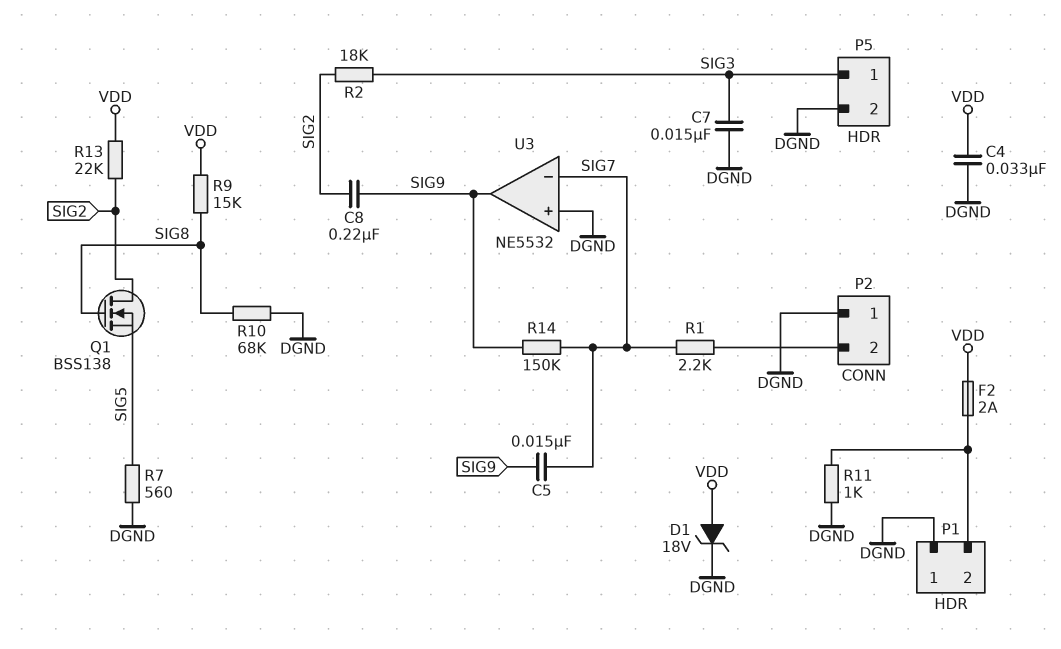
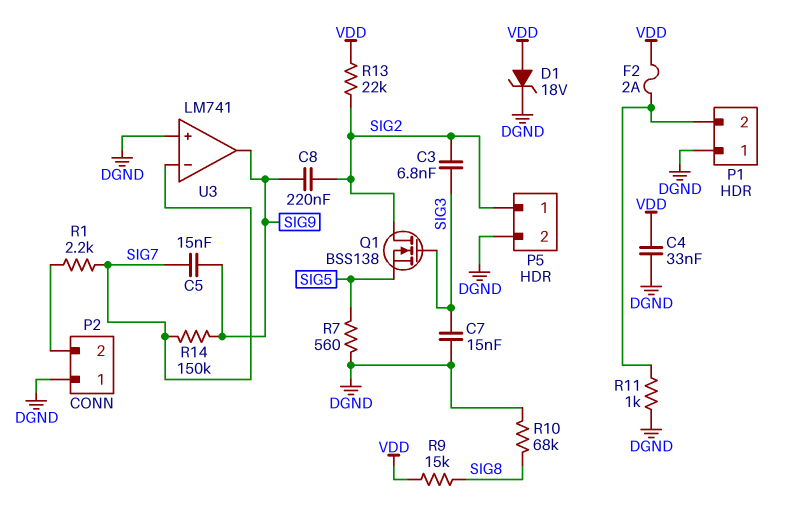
C3: none -> 6.8nF (SIG2, SIG3)
P5 pin 1: SIG3 -> SIG2
Q1: NMOS BSS138 (G SIG8, D SIG2, S SIG5) -> NMOS BSS138 (G SIG3, D SIG2, S SIG5)
R2: 18k (SIG2, SIG3) -> none
U3: NE5532 -> LM741

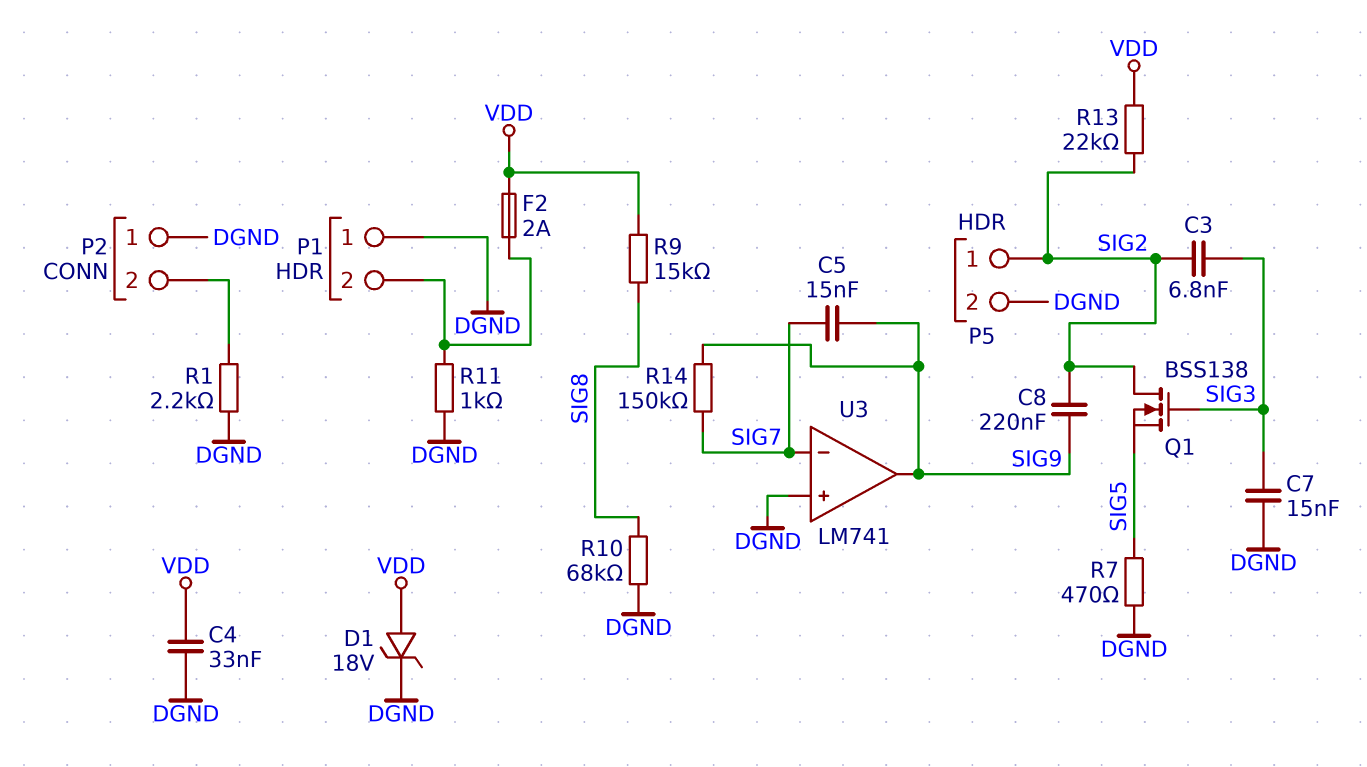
R1: 2.2k (P2/2, SIG7) -> 2.2k (DGND, P2/2)
R7: 560 (DGND, SIG5) -> 470 (DGND, SIG5)

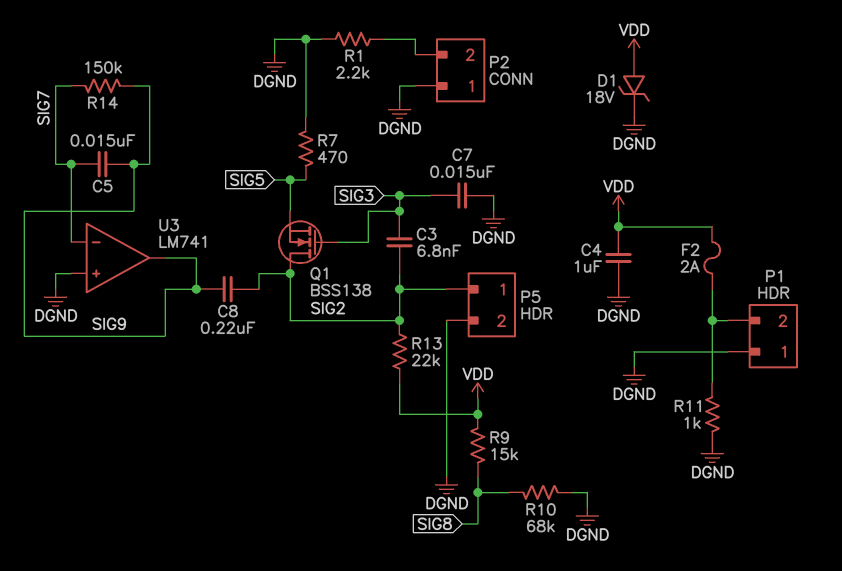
C4: 33nF (DGND, VDD) -> 1uF (DGND, VDD)

